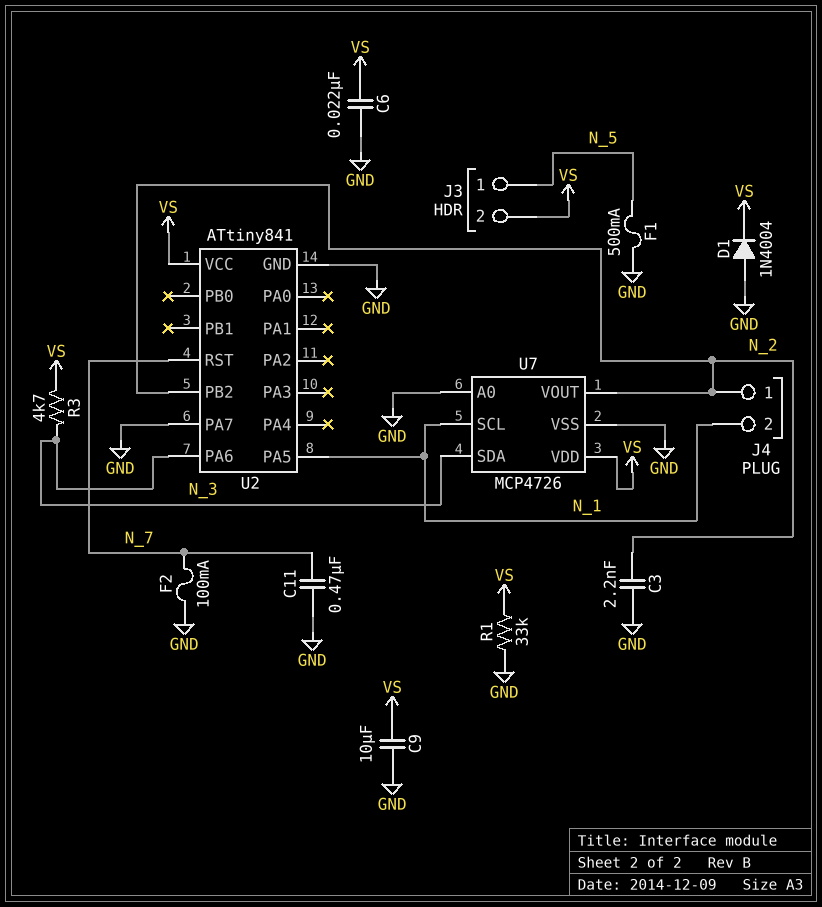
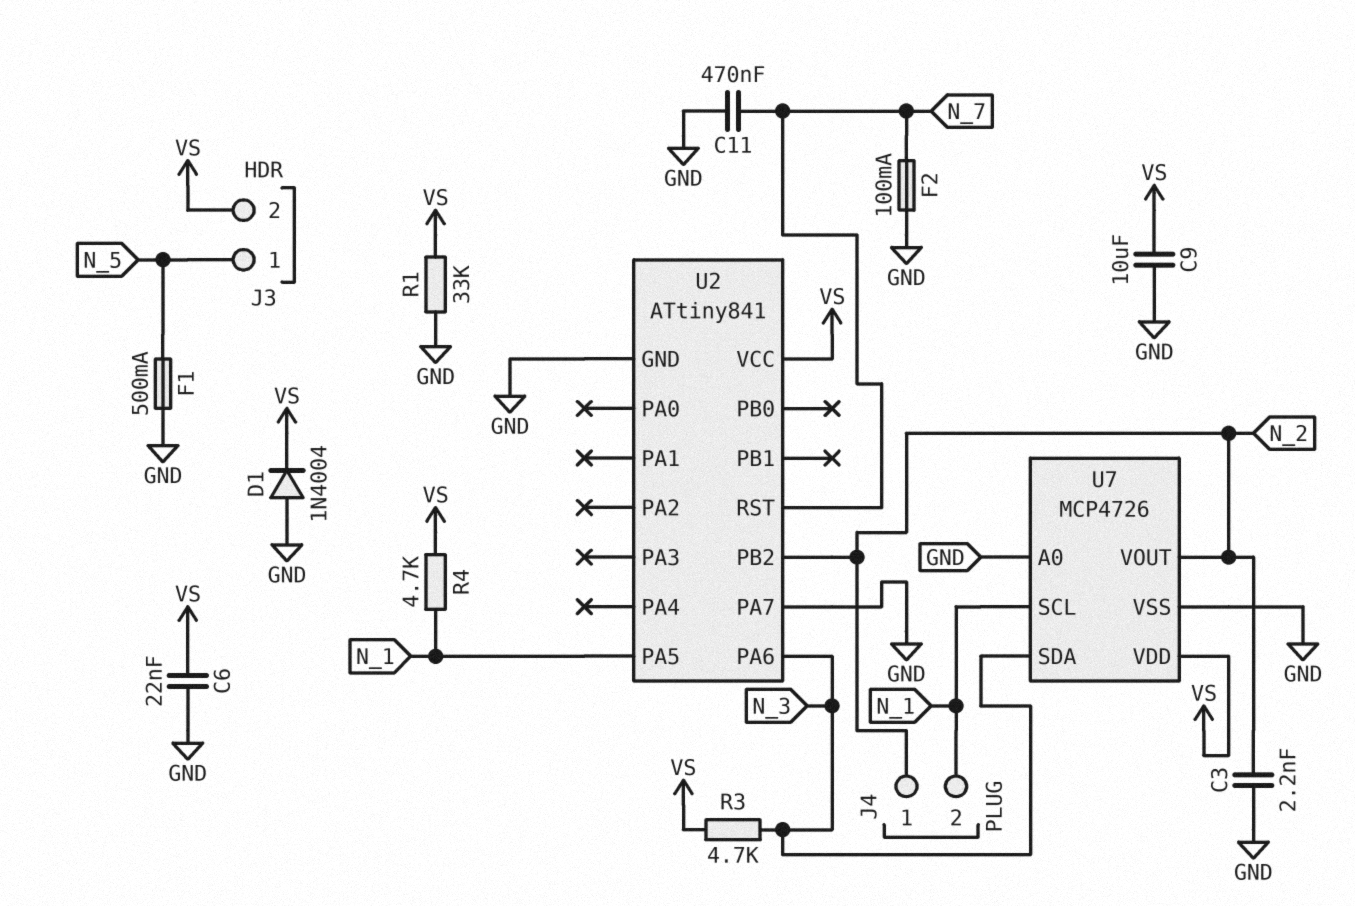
R4: none -> 4.7k (N_1, VS)

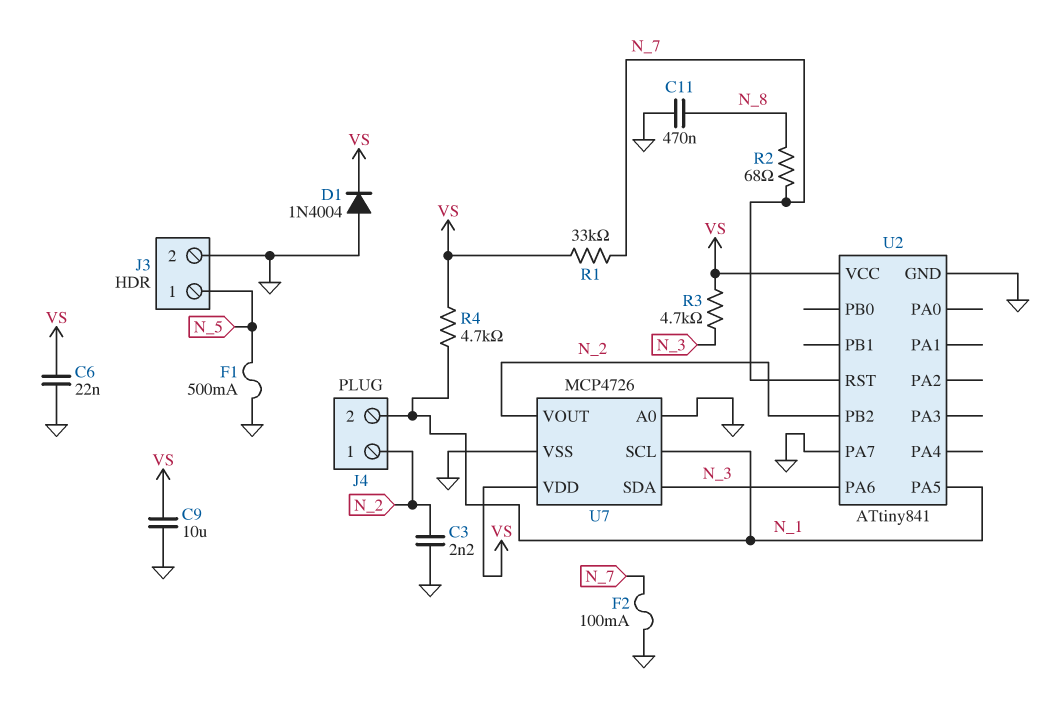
C11: 470nF (GND, N_7) -> 470nF (GND, N_8)
J3 pin 2: VS -> GND
R1: 33k (GND, VS) -> 33k (N_7, VS)
R2: none -> 68 (N_7, N_8)

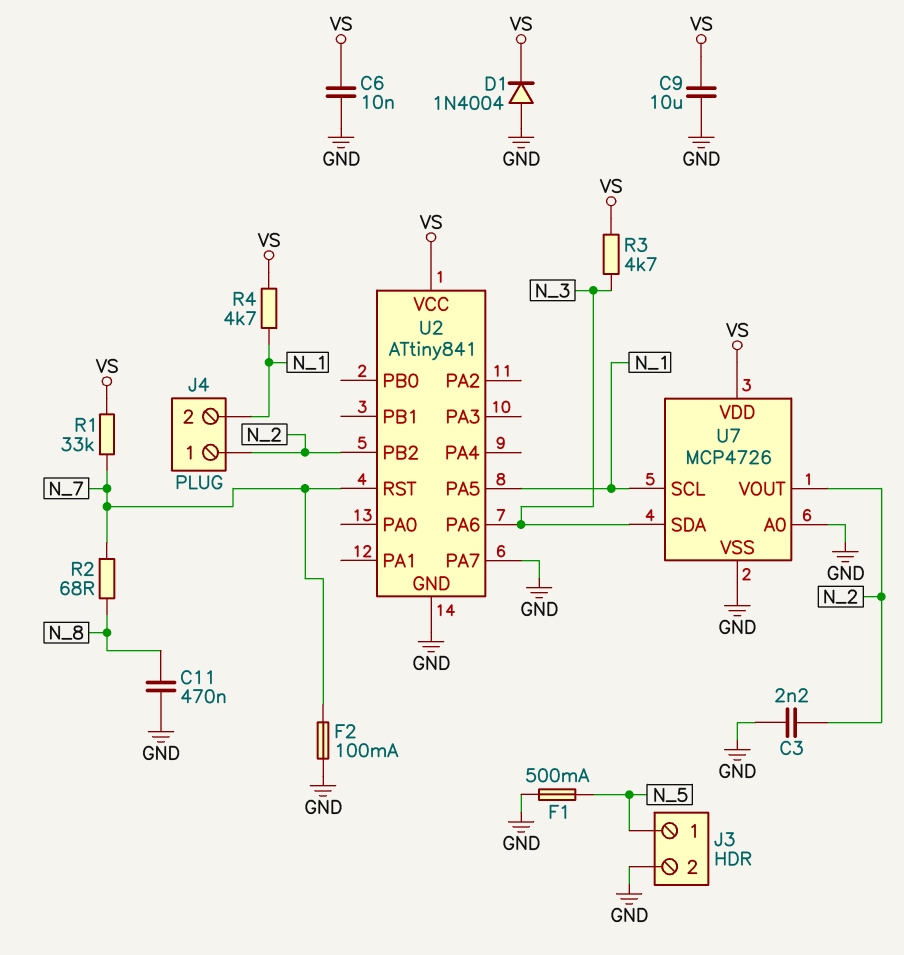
C6: 22nF (GND, VS) -> 10nF (GND, VS)

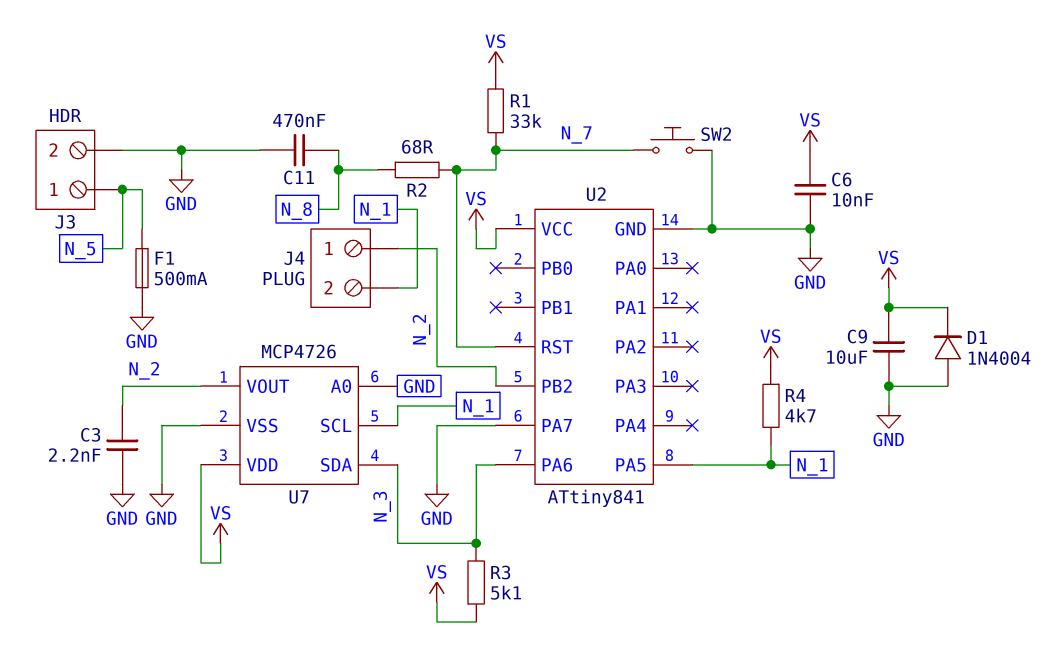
F2: 100mA (GND, N_7) -> none
R3: 4.7k (N_3, VS) -> 5.1k (N_3, VS)
SW2: none -> button (GND, N_7)

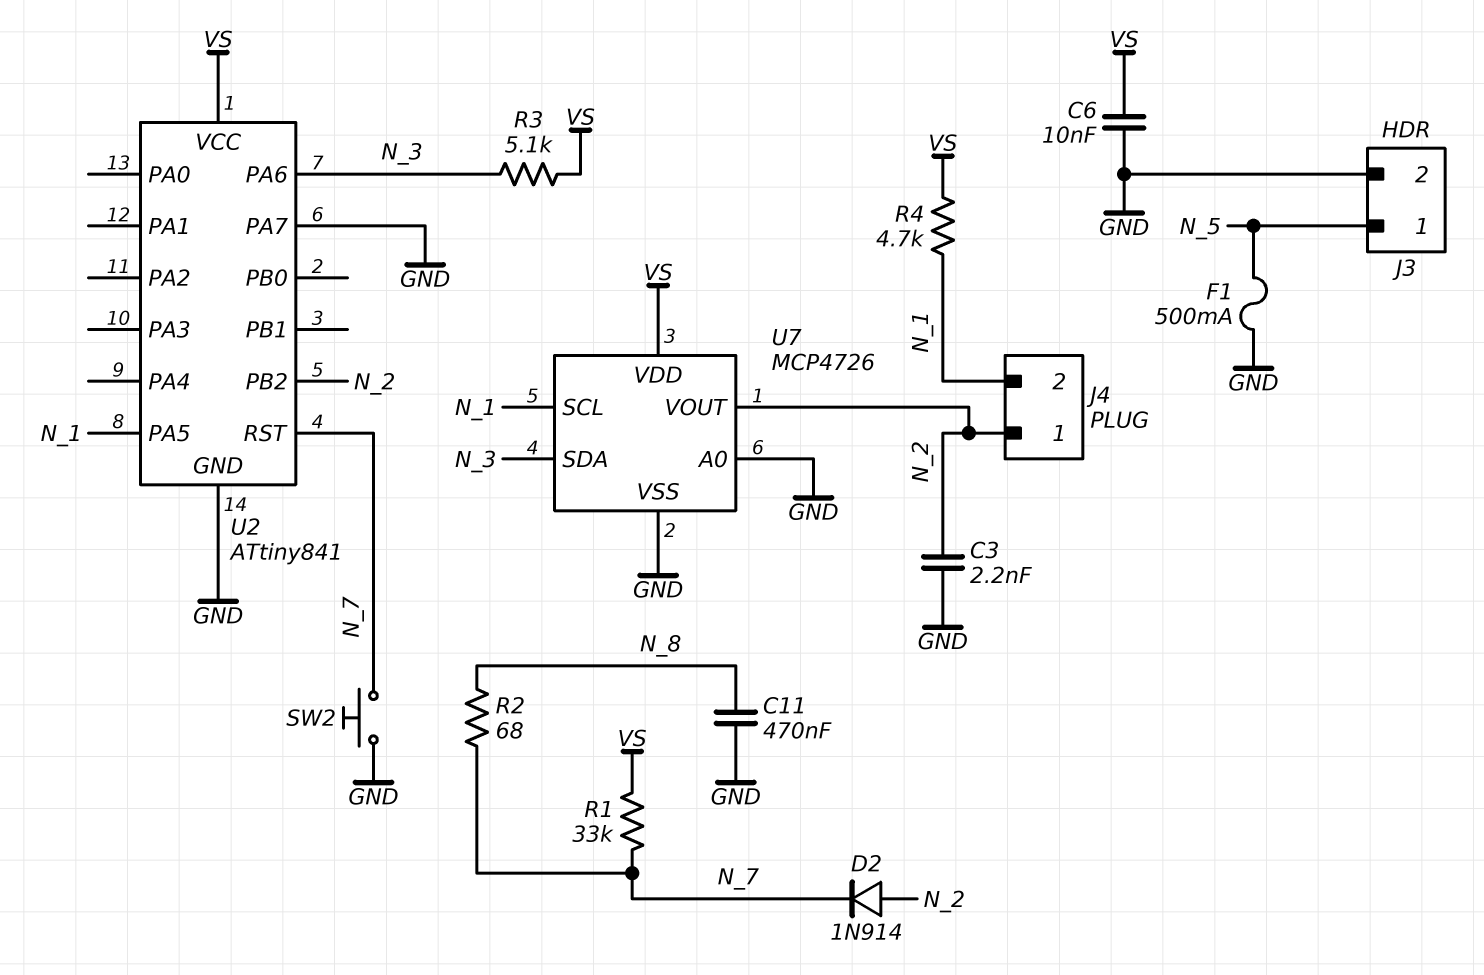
C9: 10uF (GND, VS) -> none
D1: diode 1N4004 (A GND, K VS) -> none
D2: none -> diode 1N914 (A N_2, K N_7)

